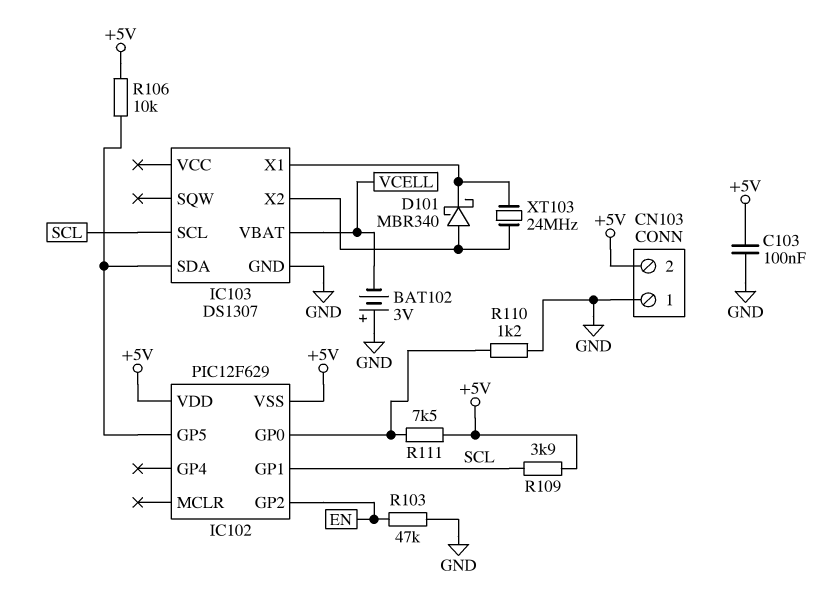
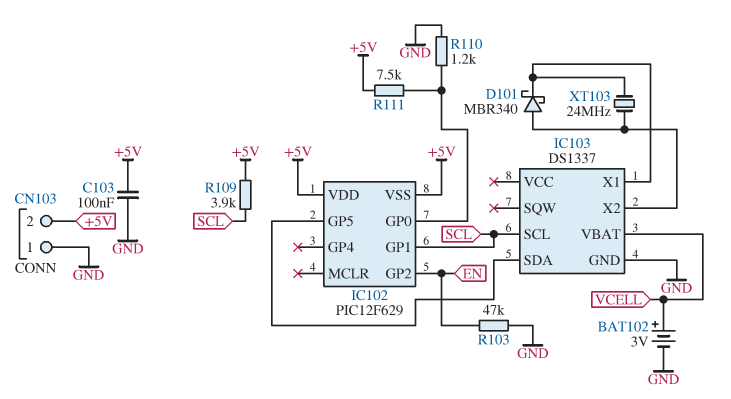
BAT102: 3V (plus GND, minus VCELL) -> 3V (plus VCELL, minus GND)
IC103: DS1307 -> DS1337
R106: 10k (+5V, IC102/GP5) -> none

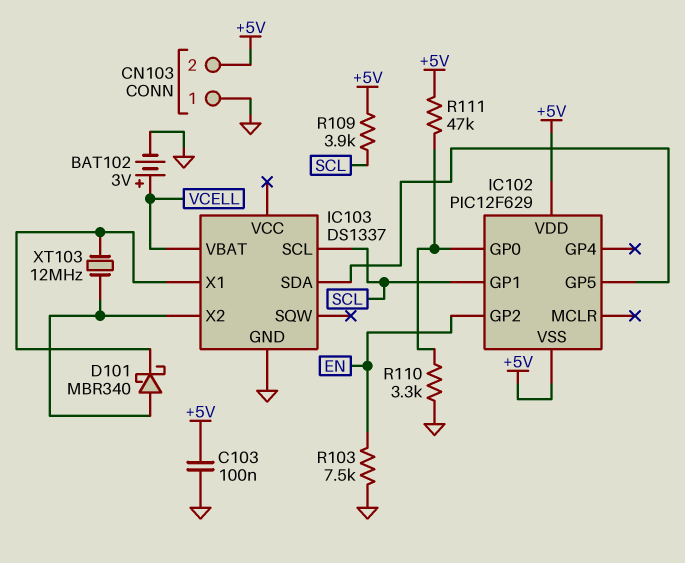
R103: 47k (EN, GND) -> 7.5k (EN, GND)
R110: 1.2k (GND, IC102/GP0) -> 3.3k (GND, IC102/GP0)
R111: 7.5k (+5V, IC102/GP0) -> 47k (+5V, IC102/GP0)
XT103: 24MHz (IC103/X1, IC103/X2) -> 12MHz (IC103/X1, IC103/X2)

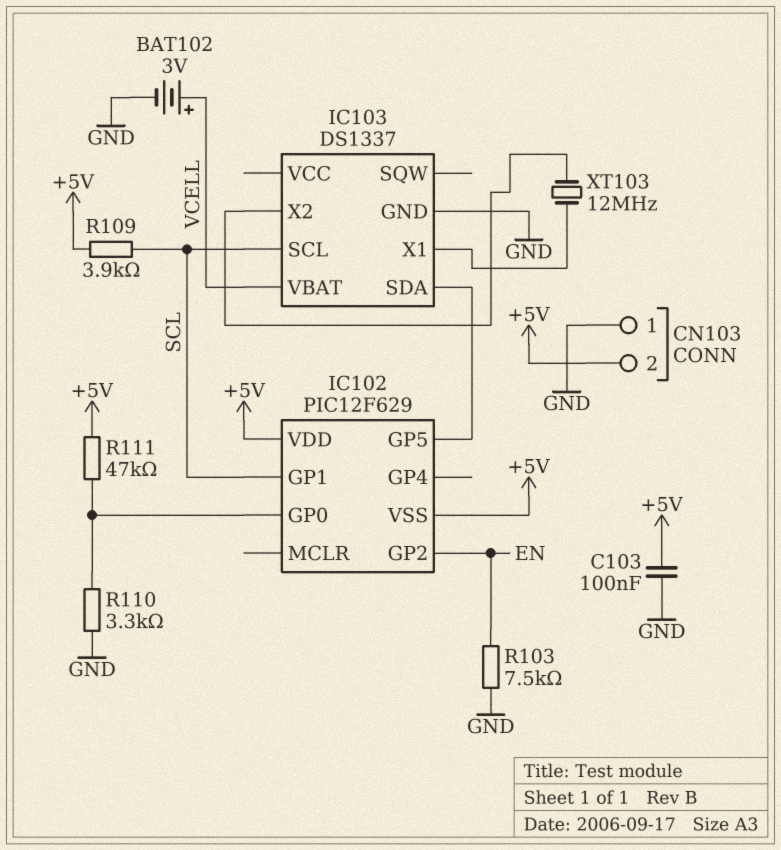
D101: schottky MBR340 (A IC103/X2, K IC103/X1) -> none

